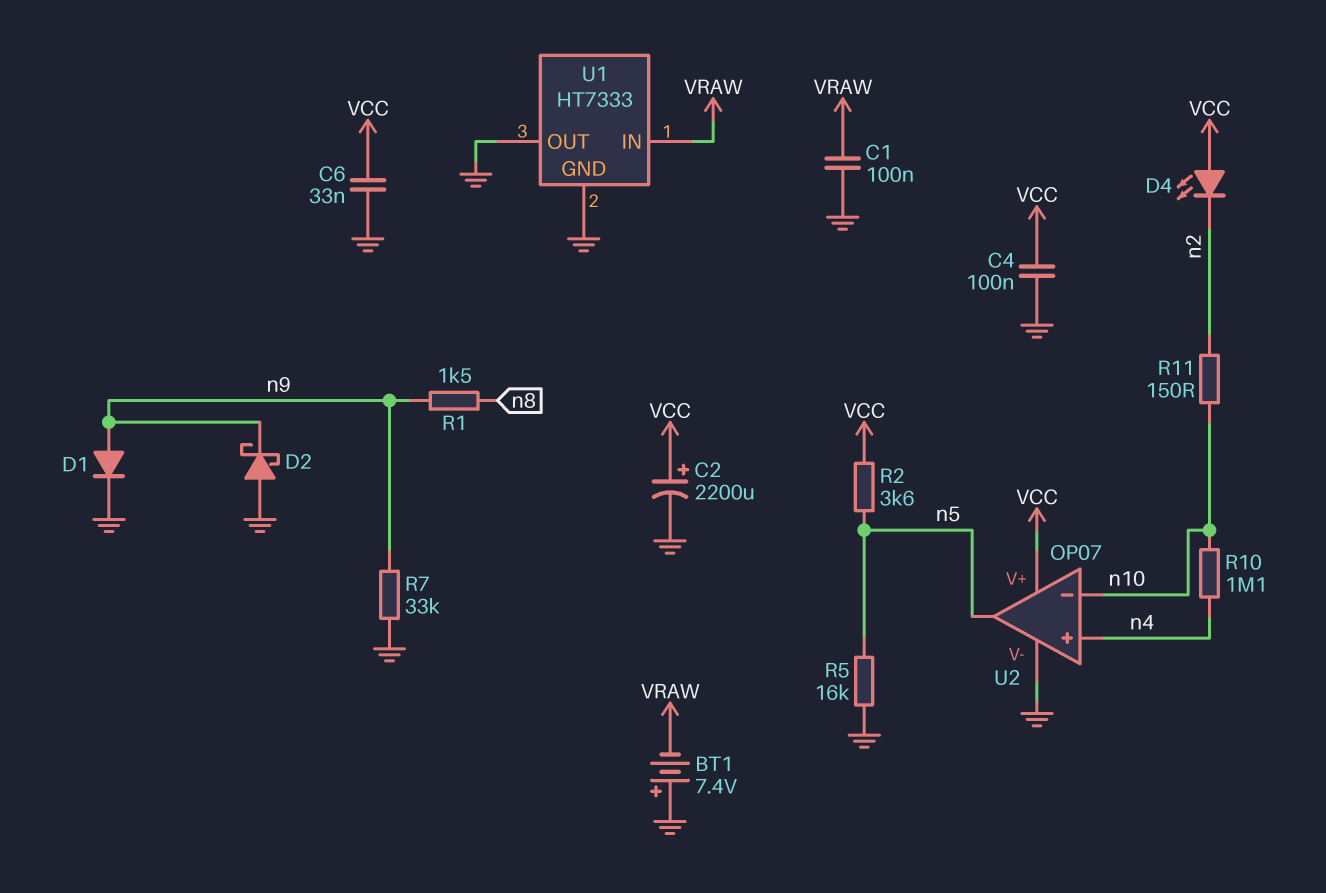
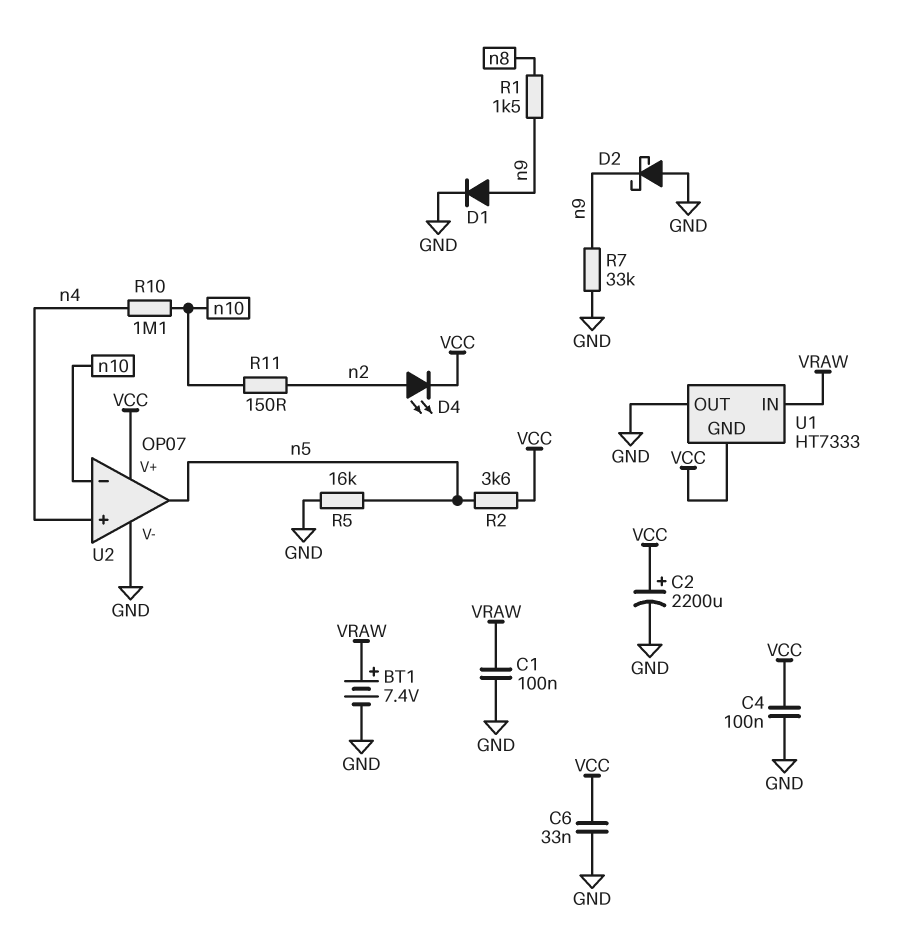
BT1: 7.4V (plus GND, minus VRAW) -> 7.4V (plus VRAW, minus GND)
D4: LED (A VCC, K n2) -> LED (A n2, K VCC)
U1 pin GND: GND -> VCC

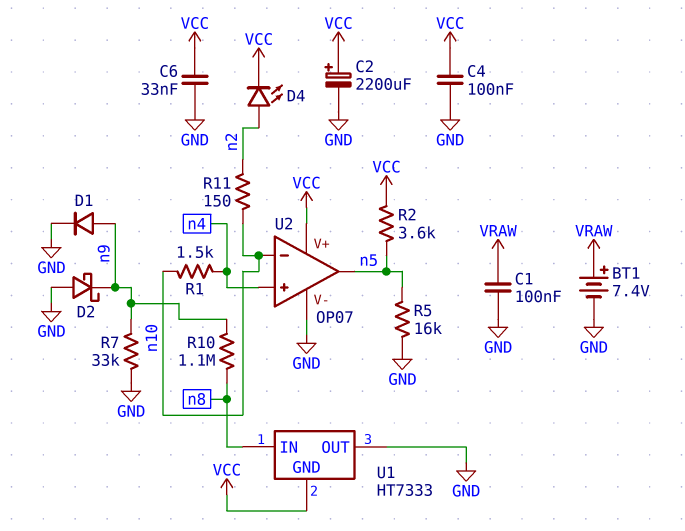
R1: 1.5k (n8, n9) -> 1.5k (n4, n10)
R10: 1.1M (n4, n10) -> 1.1M (n8, n9)
U1 pin IN: VRAW -> n8

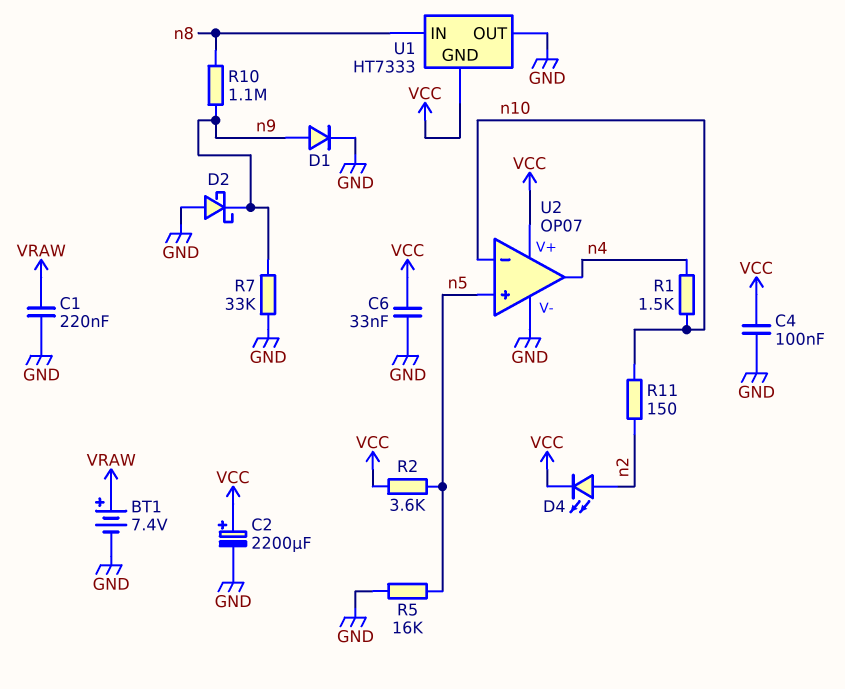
C1: 100nF (GND, VRAW) -> 220nF (GND, VRAW)
U2 pin in+: n4 -> n5
U2 pin out: n5 -> n4

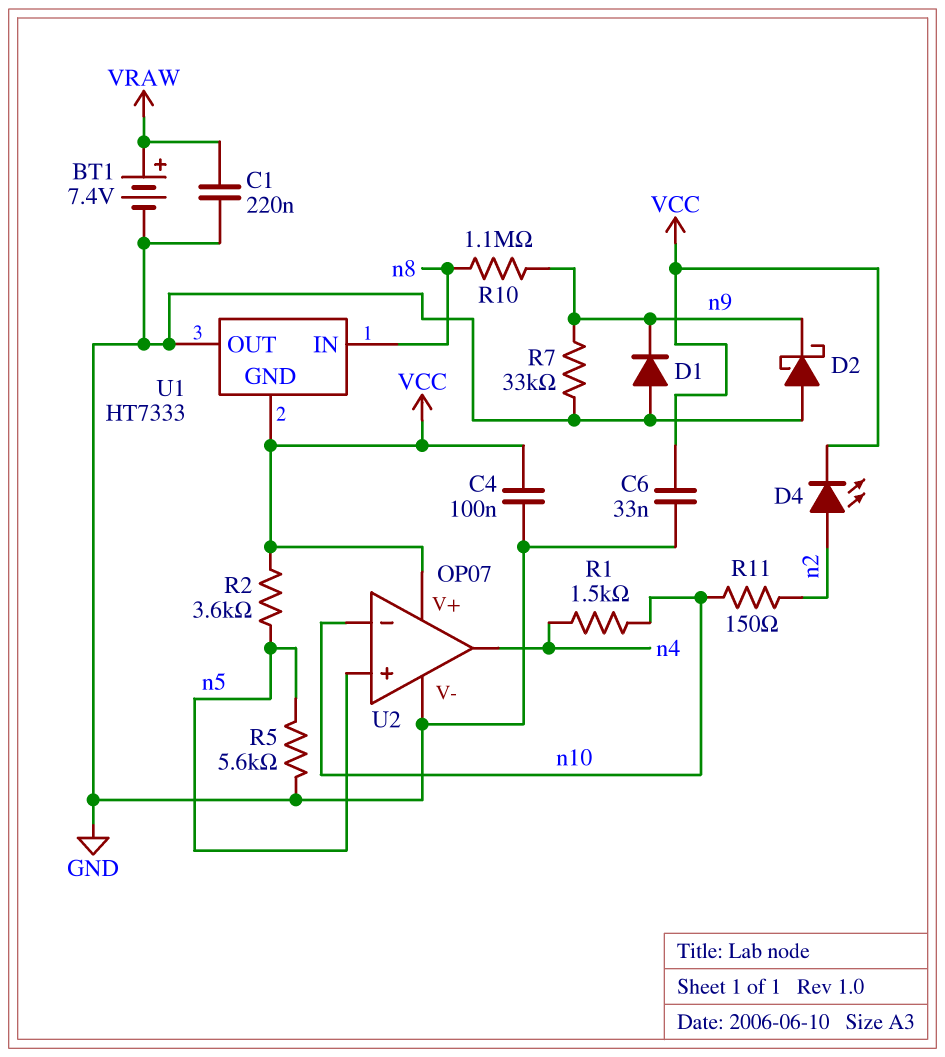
C2: 2200uF (plus VCC, minus GND) -> none
D1: diode (A n9, K GND) -> diode (A GND, K n9)
R5: 16k (GND, n5) -> 5.6k (GND, n5)

